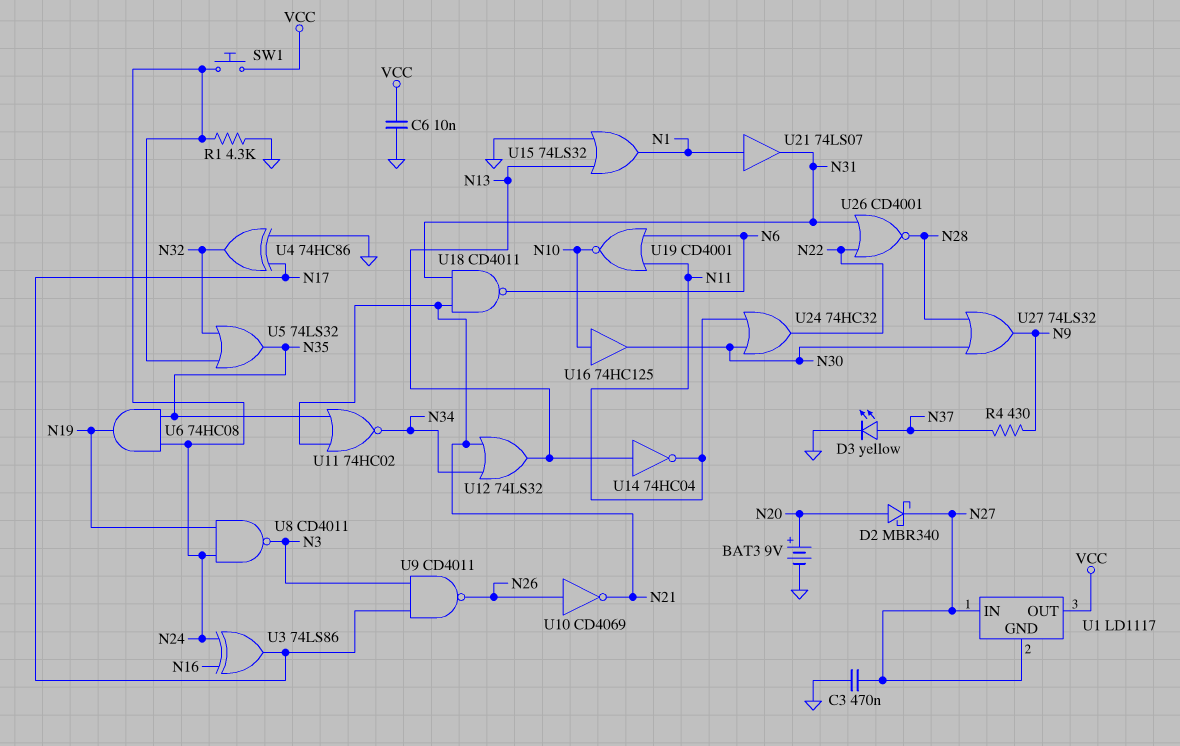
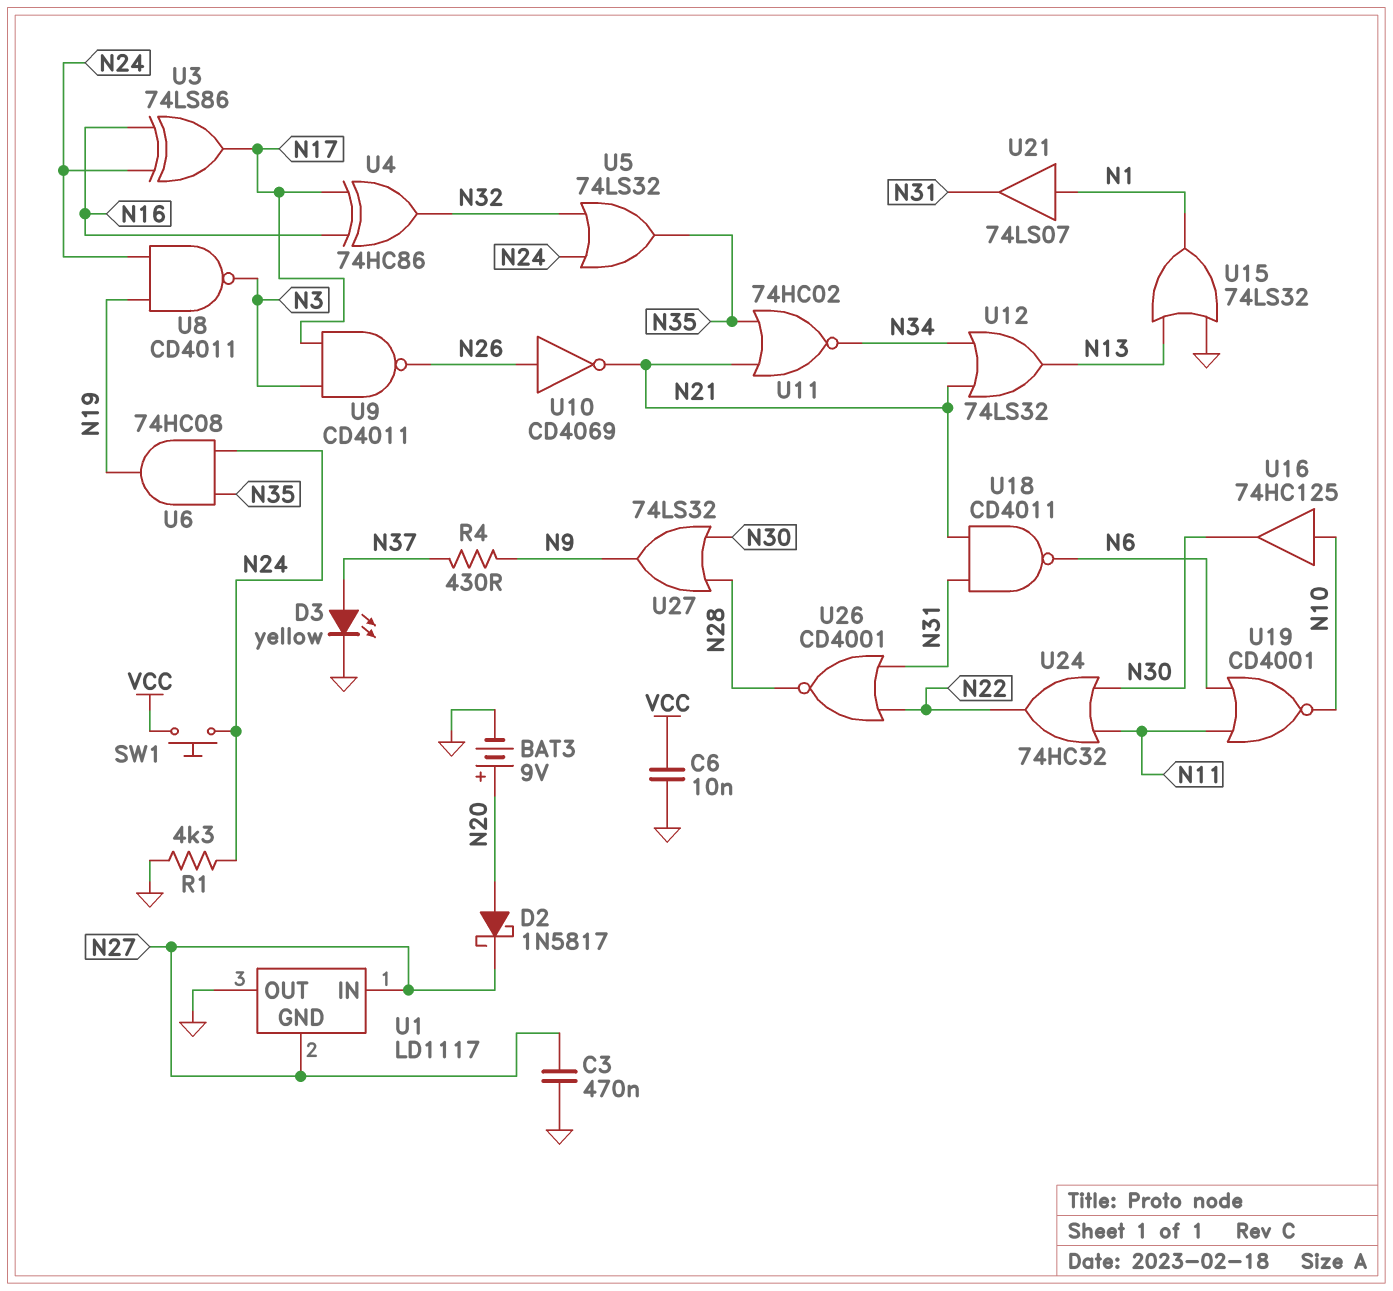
D2: schottky MBR340 (A N20, K N27) -> schottky 1N5817 (A N20, K N27)
U1 pin OUT: VCC -> GND
U4: XOR 74HC86 (in GND, in N17, out N32) -> XOR 74HC86 (in N16, in N17, out N32)
U14: NOT 74HC04 (in N13, out N11) -> none

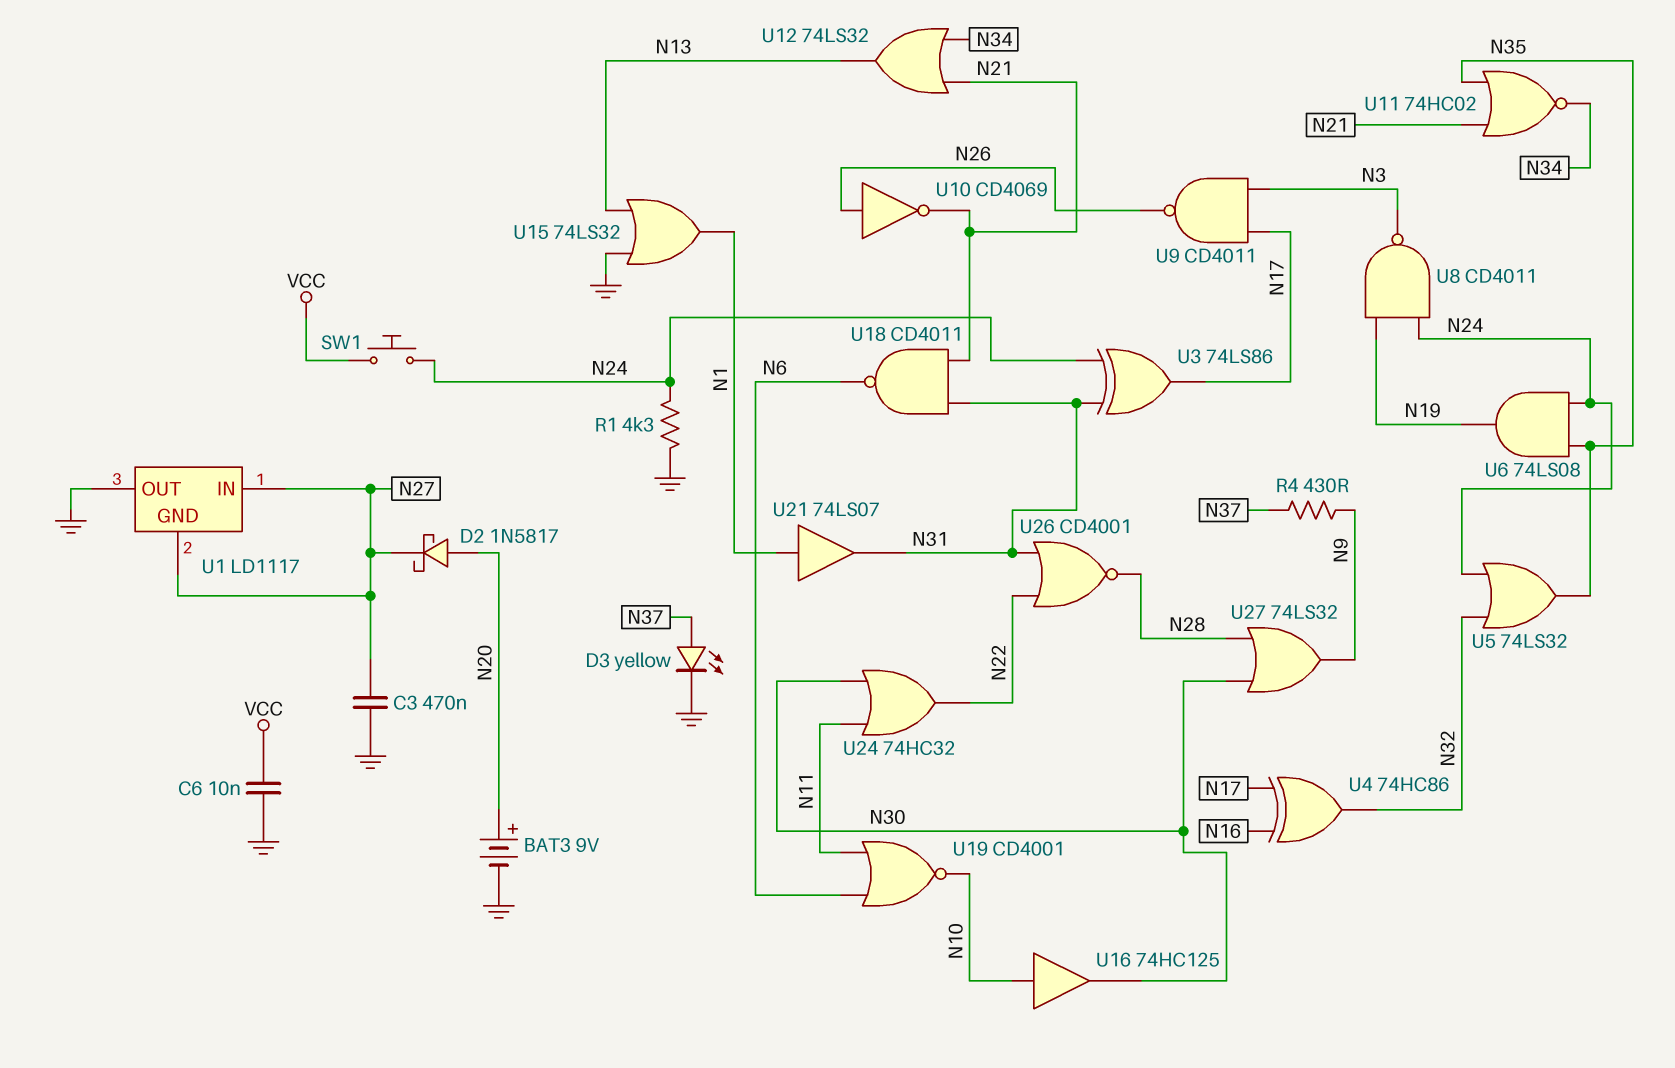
U3: XOR 74LS86 (in N16, in N24, out N17) -> XOR 74LS86 (in N24, in N31, out N17)
U6: AND 74HC08 (in N24, in N35, out N19) -> AND 74LS08 (in N24, in N35, out N19)

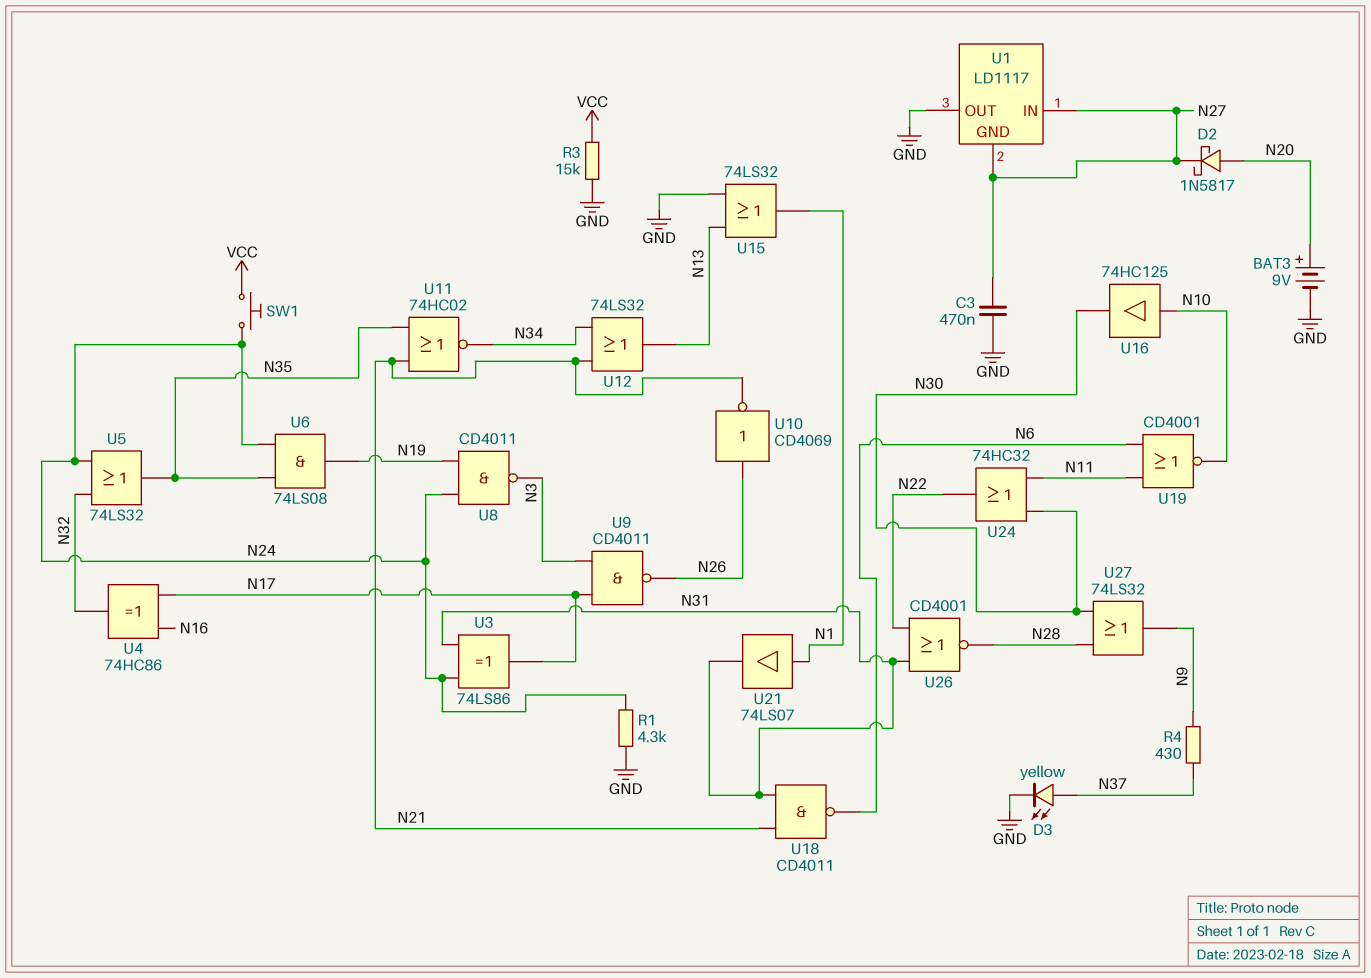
C6: 10nF (GND, VCC) -> none
R3: none -> 15k (GND, VCC)

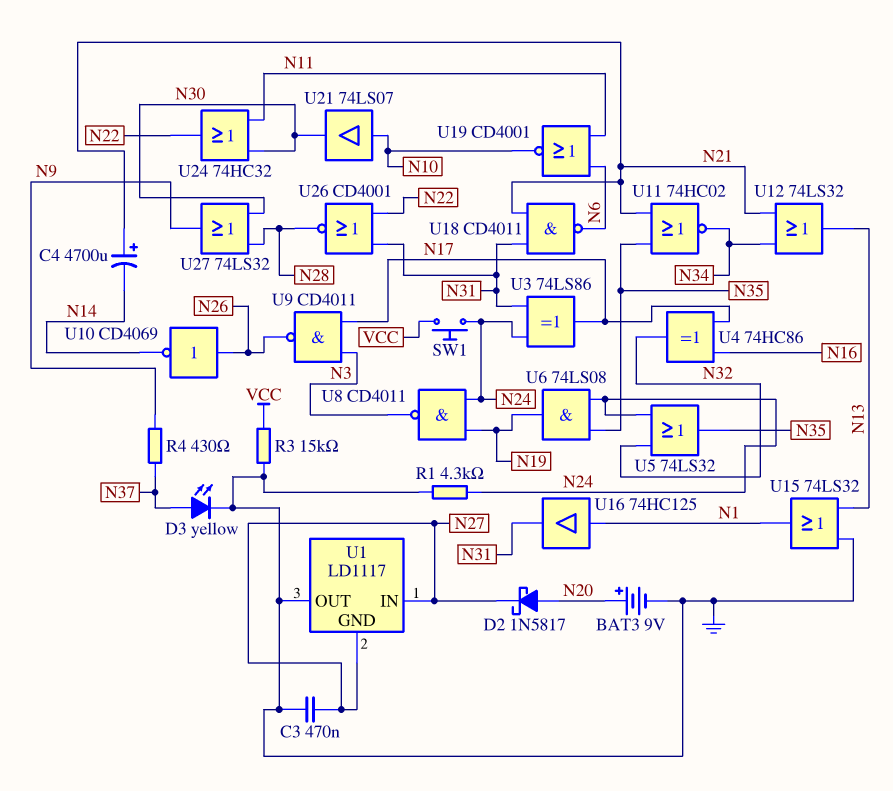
C4: none -> 4700uF (plus N21, minus N14)
U10: NOT CD4069 (in N26, out N21) -> NOT CD4069 (in N26, out N14)
U16: buffer 74HC125 (in N10, out N30) -> buffer 74HC125 (in N1, out N31)
U21: buffer 74LS07 (in N1, out N31) -> buffer 74LS07 (in N10, out N30)

